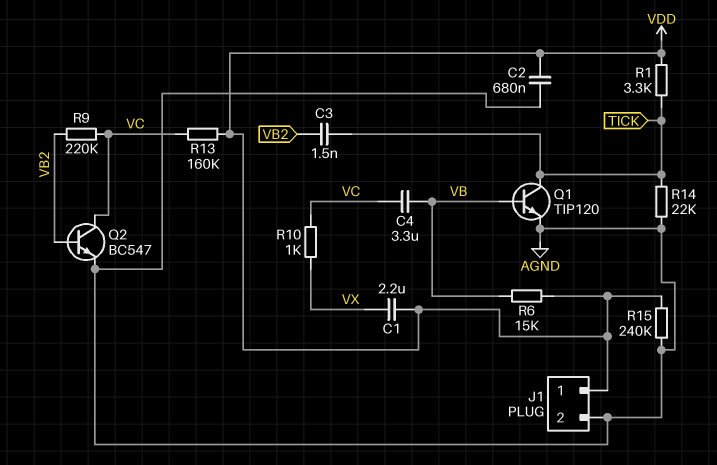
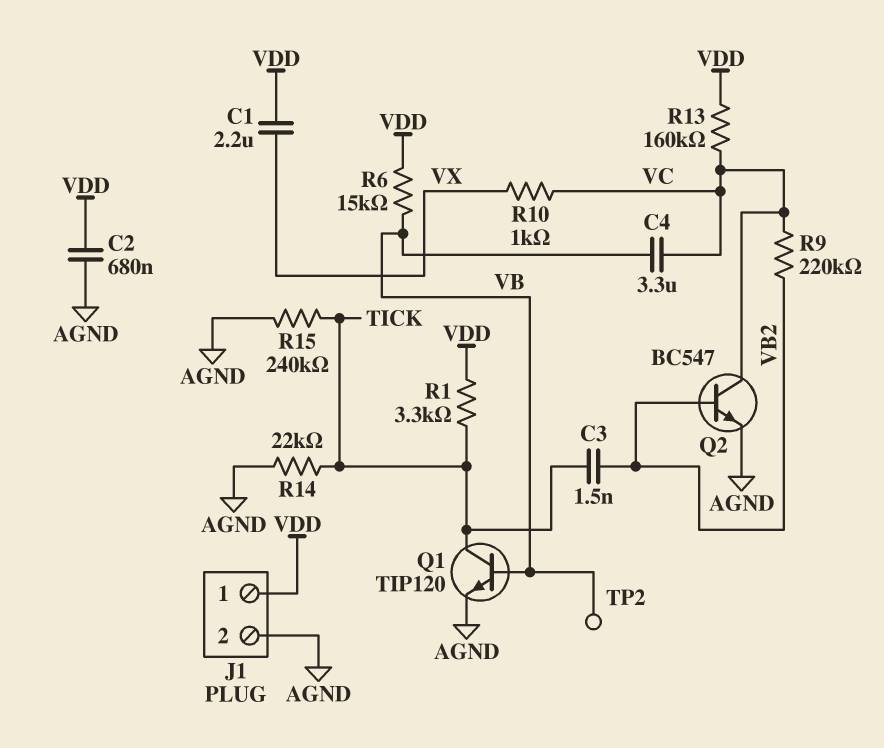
R15: 240k (AGND, VDD) -> 240k (AGND, TICK)
TP2: none -> test point (VB)

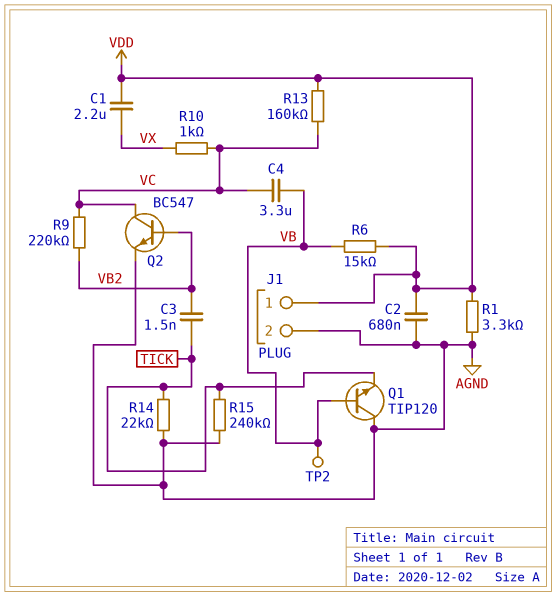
Q1: NPN TIP120 (B VB, C TICK, E AGND) -> NPN TIP120 (B VB, C AGND, E TICK)
R1: 3.3k (TICK, VDD) -> 3.3k (AGND, VDD)

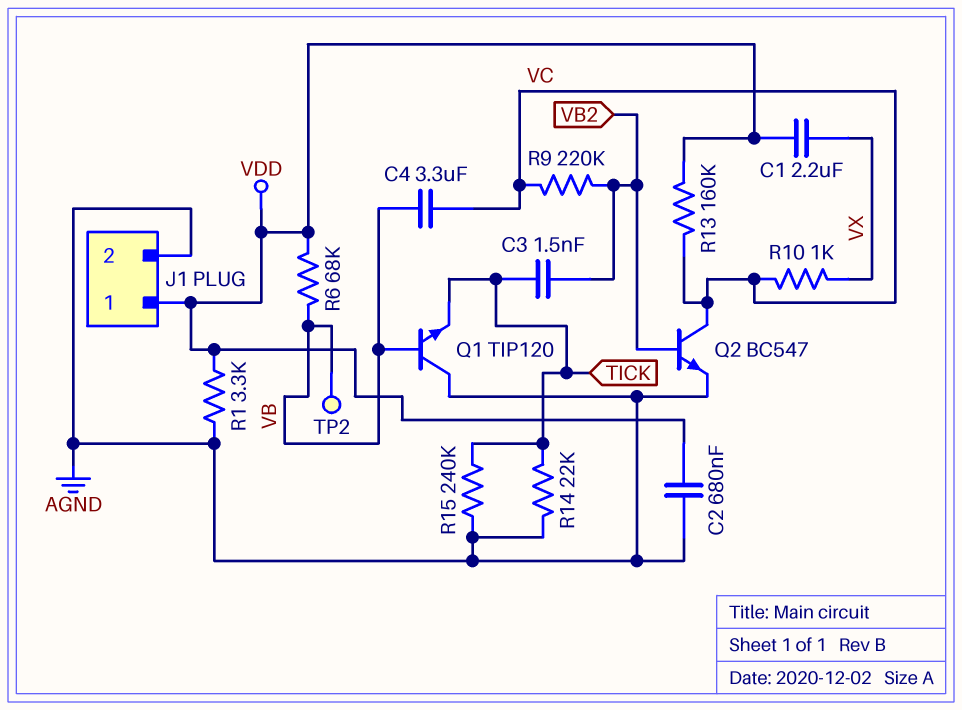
R6: 15k (VB, VDD) -> 68k (VB, VDD)

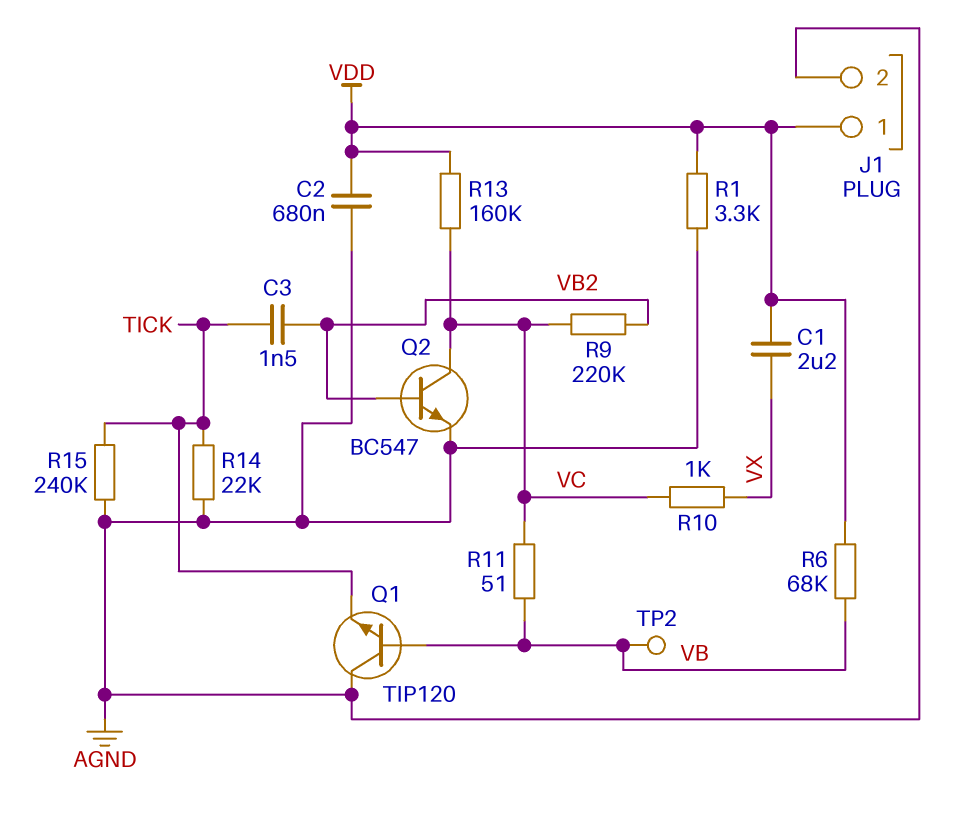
C4: 3.3uF (VB, VC) -> none
R11: none -> 51 (VB, VC)

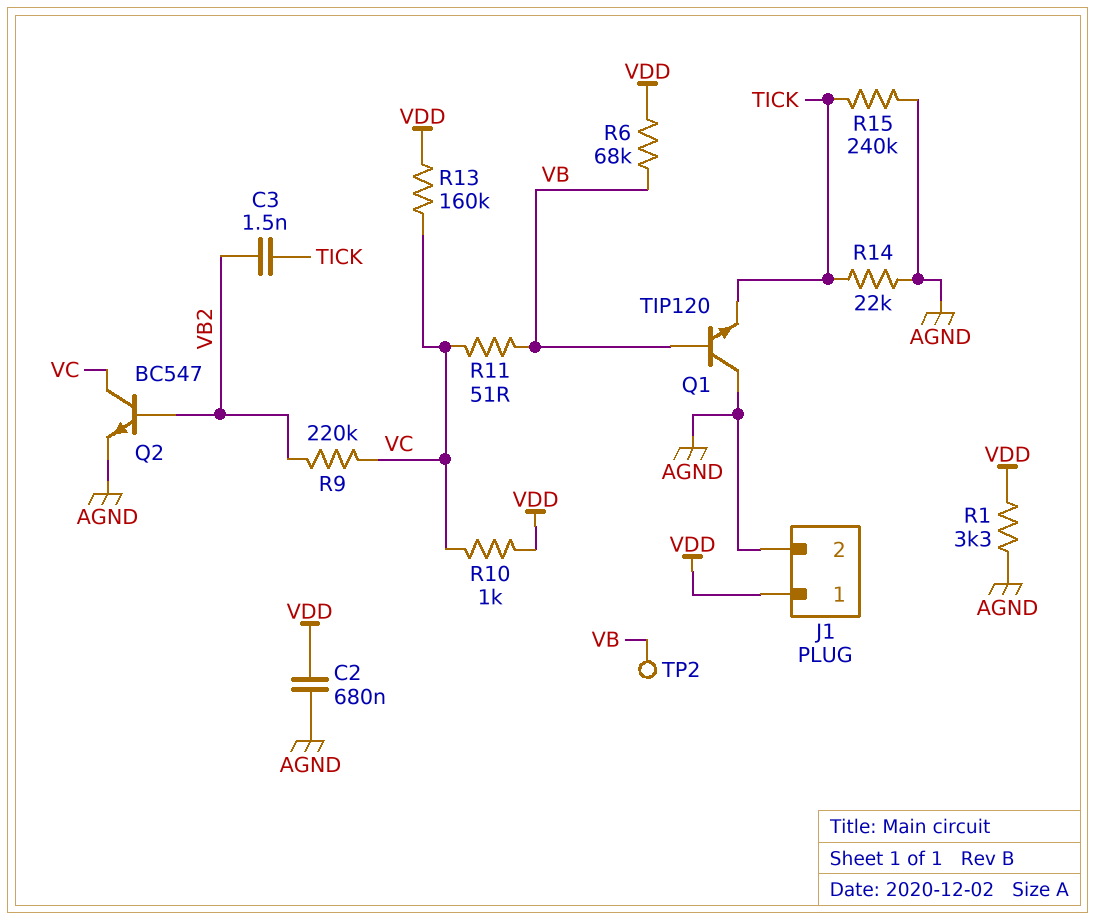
C1: 2.2uF (VDD, VX) -> none
R10: 1k (VC, VX) -> 1k (VC, VDD)

